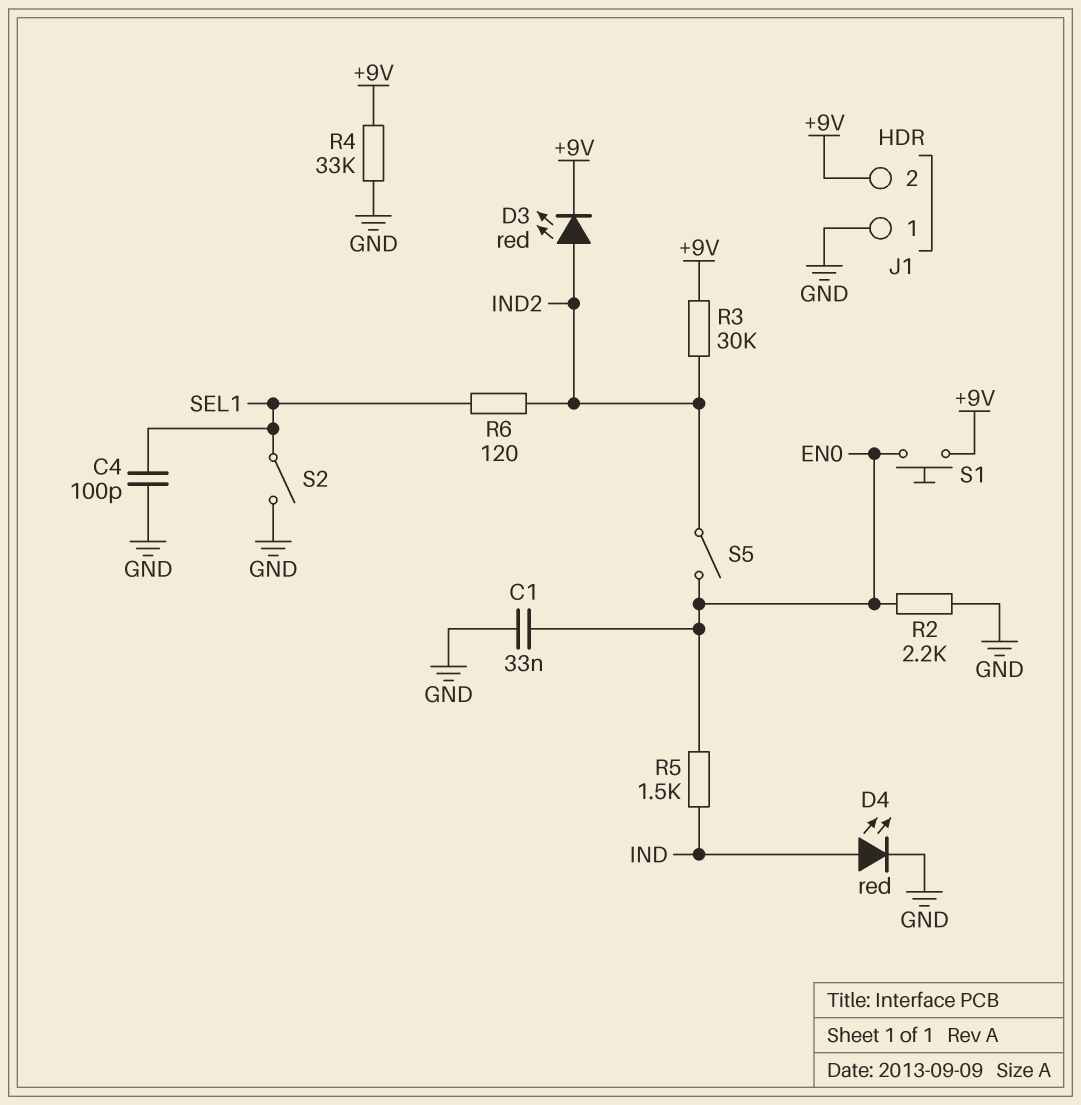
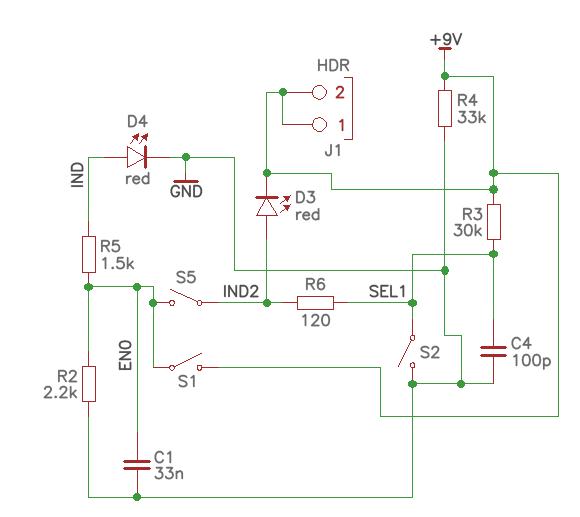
J1 pin 1: GND -> +9V
R3: 30k (+9V, IND2) -> 30k (+9V, SEL1)
S1: button (+9V, EN0) -> switch (+9V, EN0)

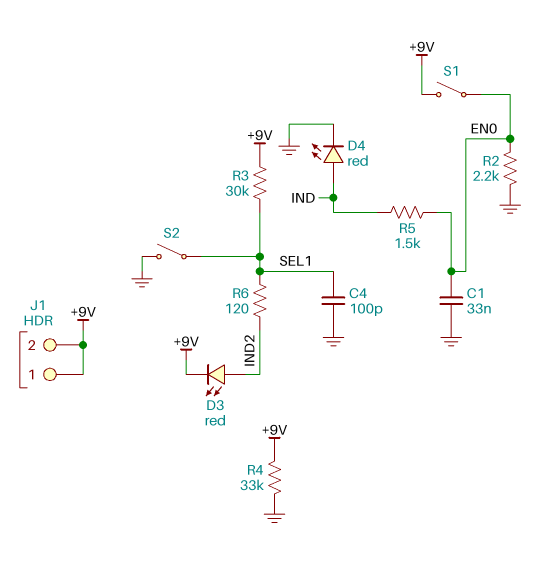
S5: switch (EN0, IND2) -> none

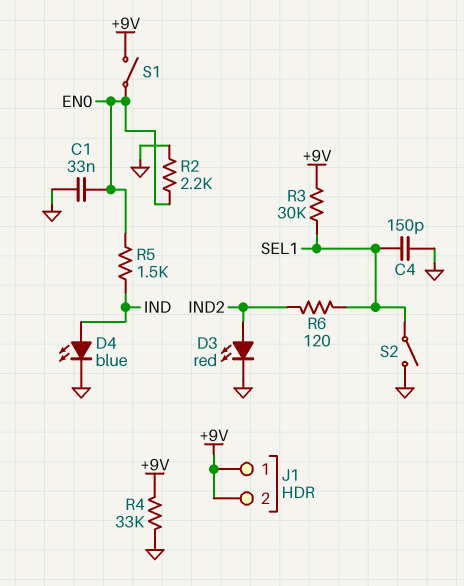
C4: 100pF (GND, SEL1) -> 150pF (GND, SEL1)
D3: LED red (A IND2, K +9V) -> LED red (A IND2, K GND)
D4: LED red (A IND, K GND) -> LED blue (A IND, K GND)

